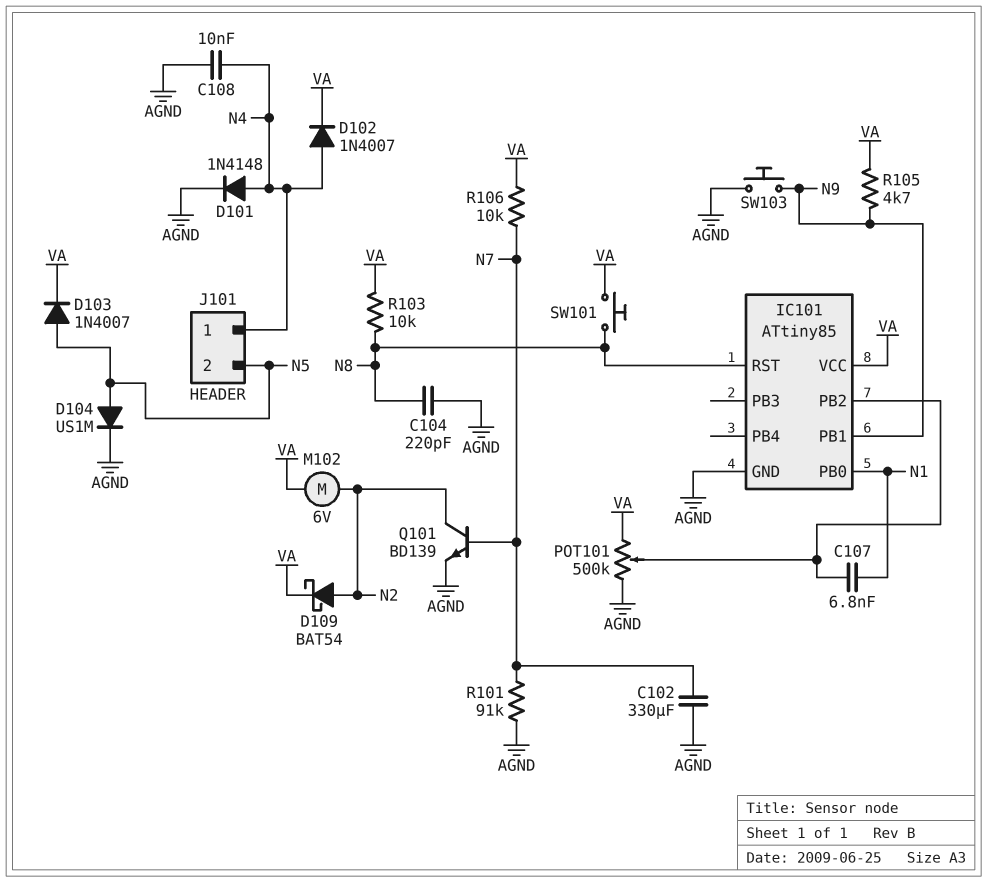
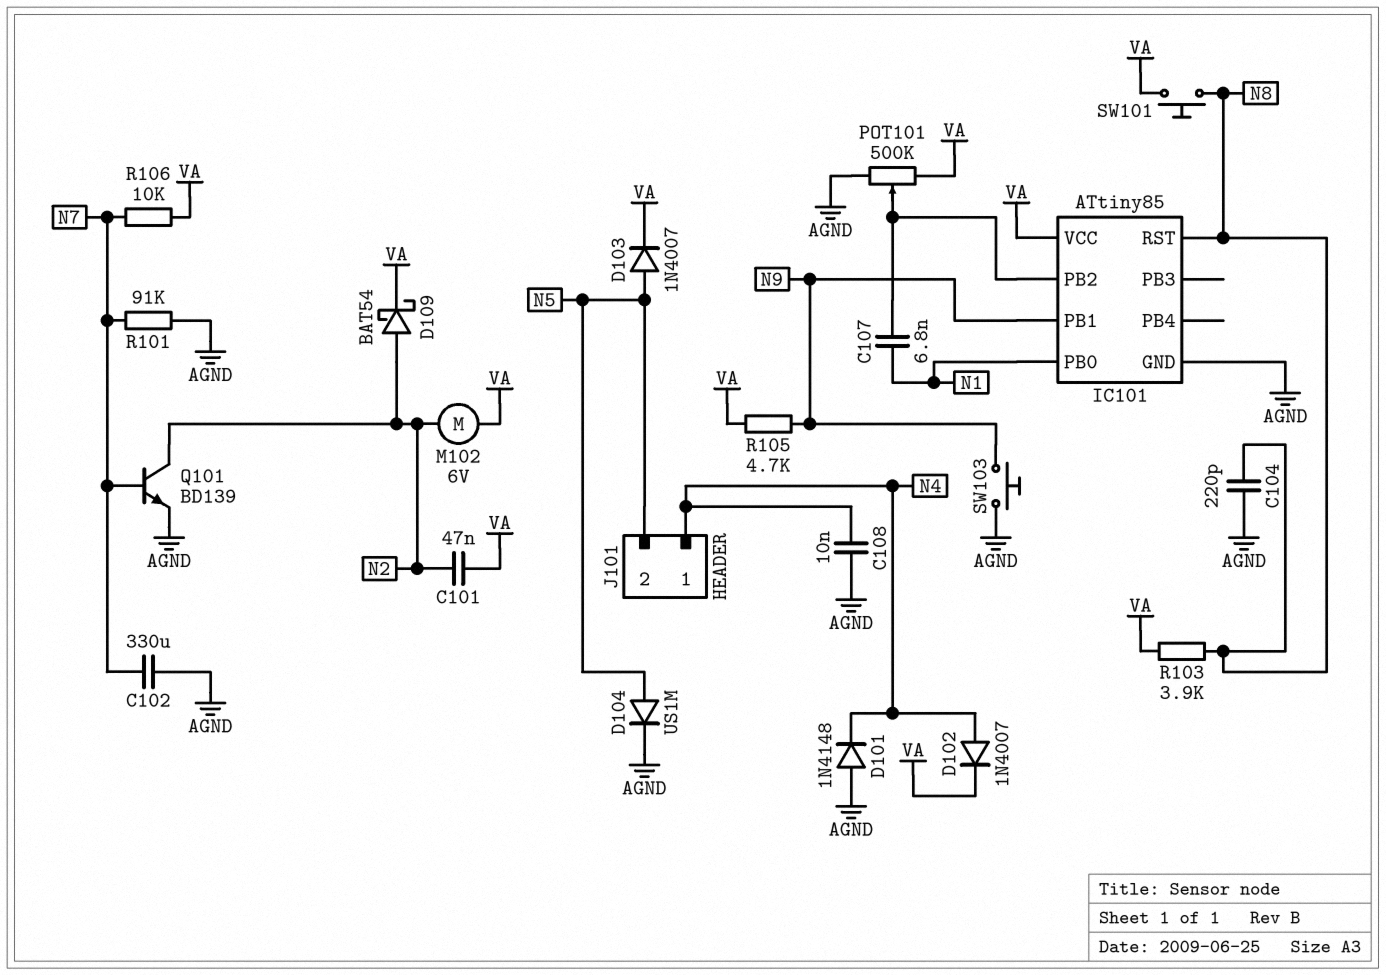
C101: none -> 47nF (N2, VA)
D101: diode 1N4148 (A N4, K AGND) -> diode 1N4148 (A AGND, K N4)
R103: 10k (N8, VA) -> 3.9k (N8, VA)

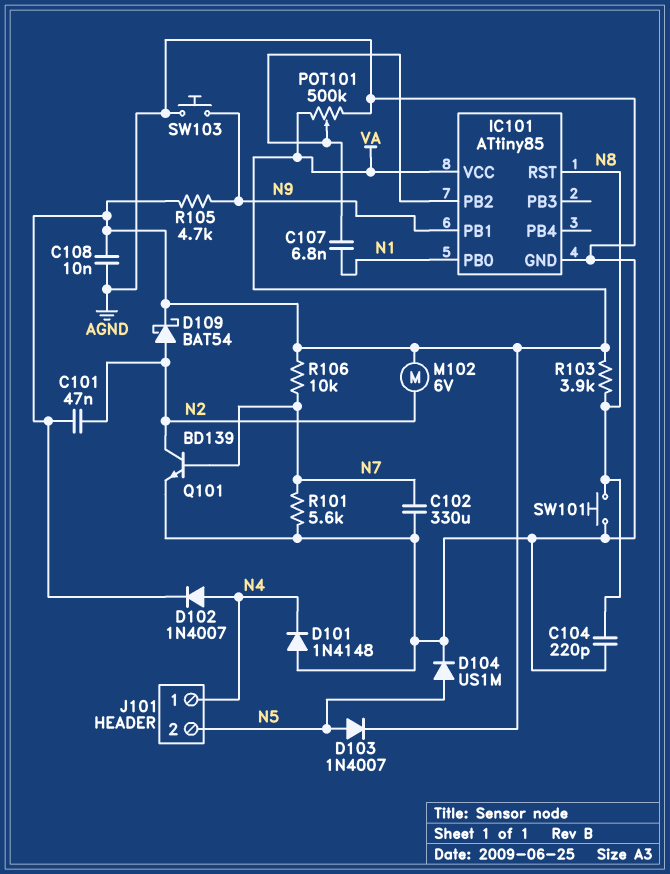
C108: 10nF (AGND, N4) -> 10nF (AGND, VA)
R101: 91k (AGND, N7) -> 5.6k (AGND, N7)
SW101: button (N8, VA) -> button (AGND, N8)

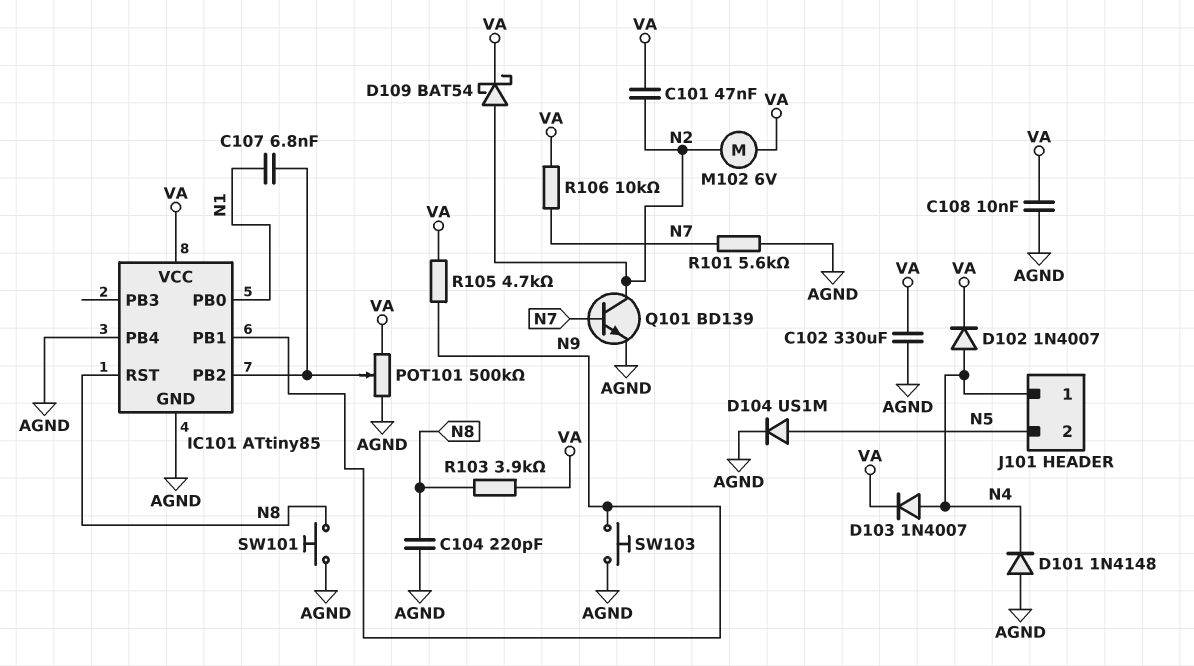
C102: 330uF (AGND, N7) -> 330uF (AGND, VA)
D103: diode 1N4007 (A N5, K VA) -> diode 1N4007 (A N4, K VA)
IC101 pin PB4: none -> AGND

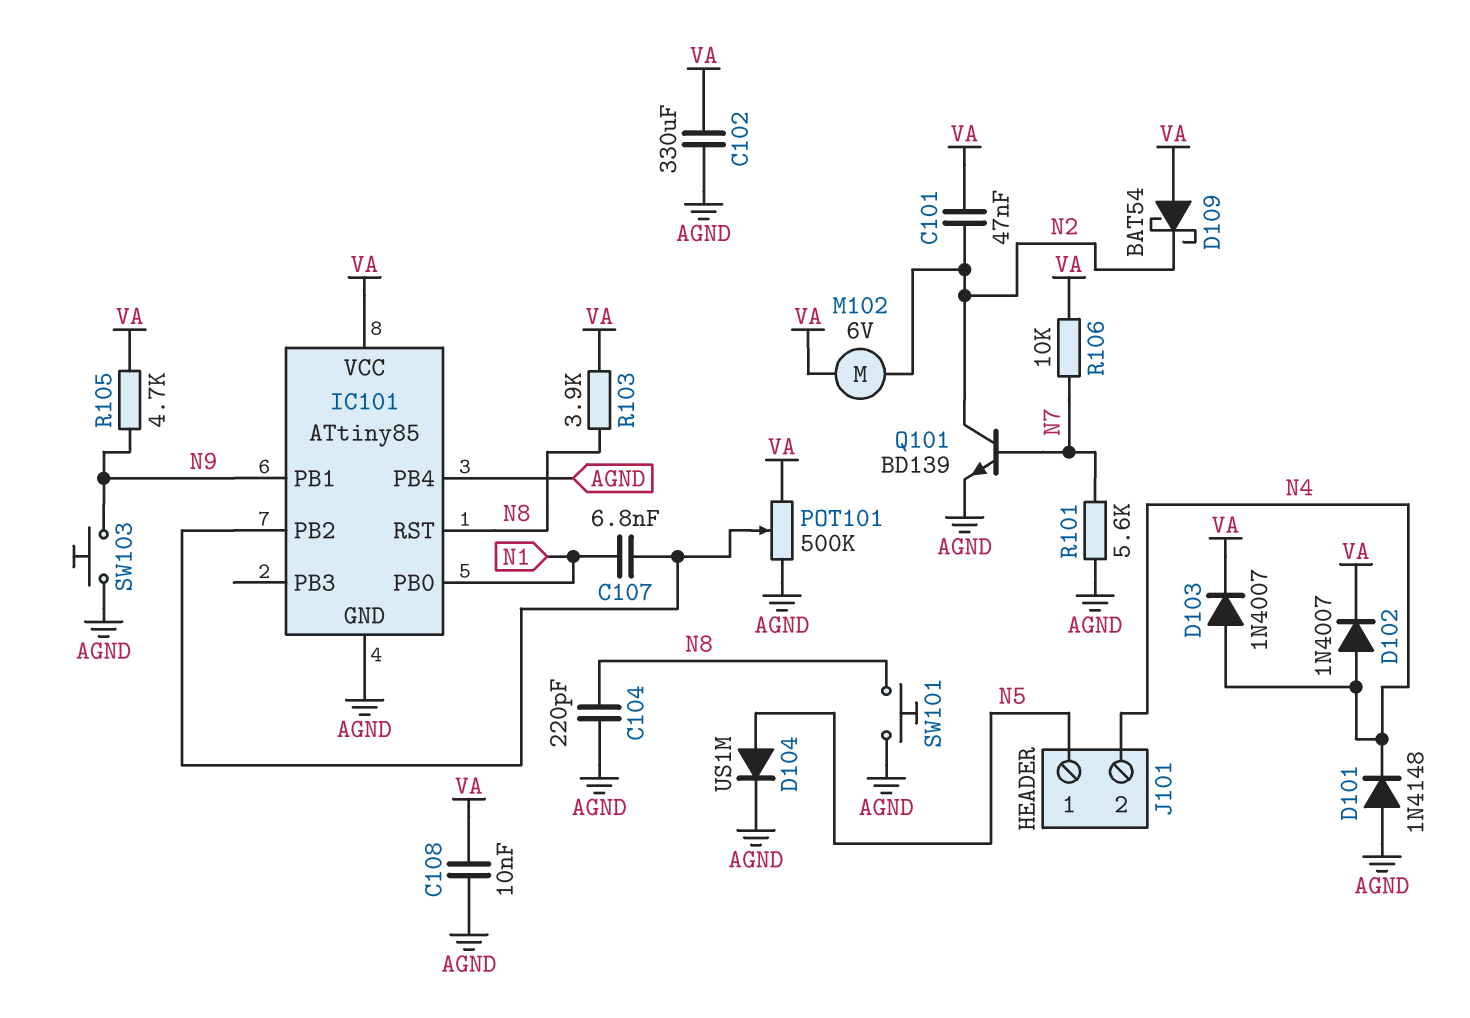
D109: schottky BAT54 (A N2, K VA) -> schottky BAT54 (A VA, K N2)
J101 pin 1: N4 -> N5
J101 pin 2: N5 -> N4

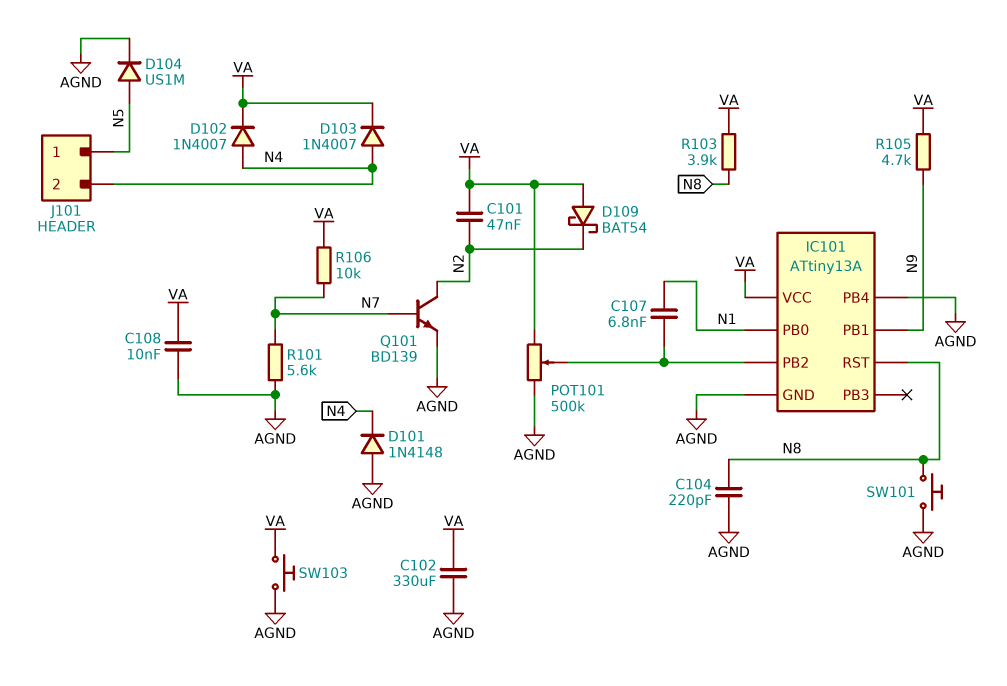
IC101: ATtiny85 -> ATtiny13A
M102: motor 6V (N2, VA) -> none
SW103: button (AGND, N9) -> button (AGND, VA)

